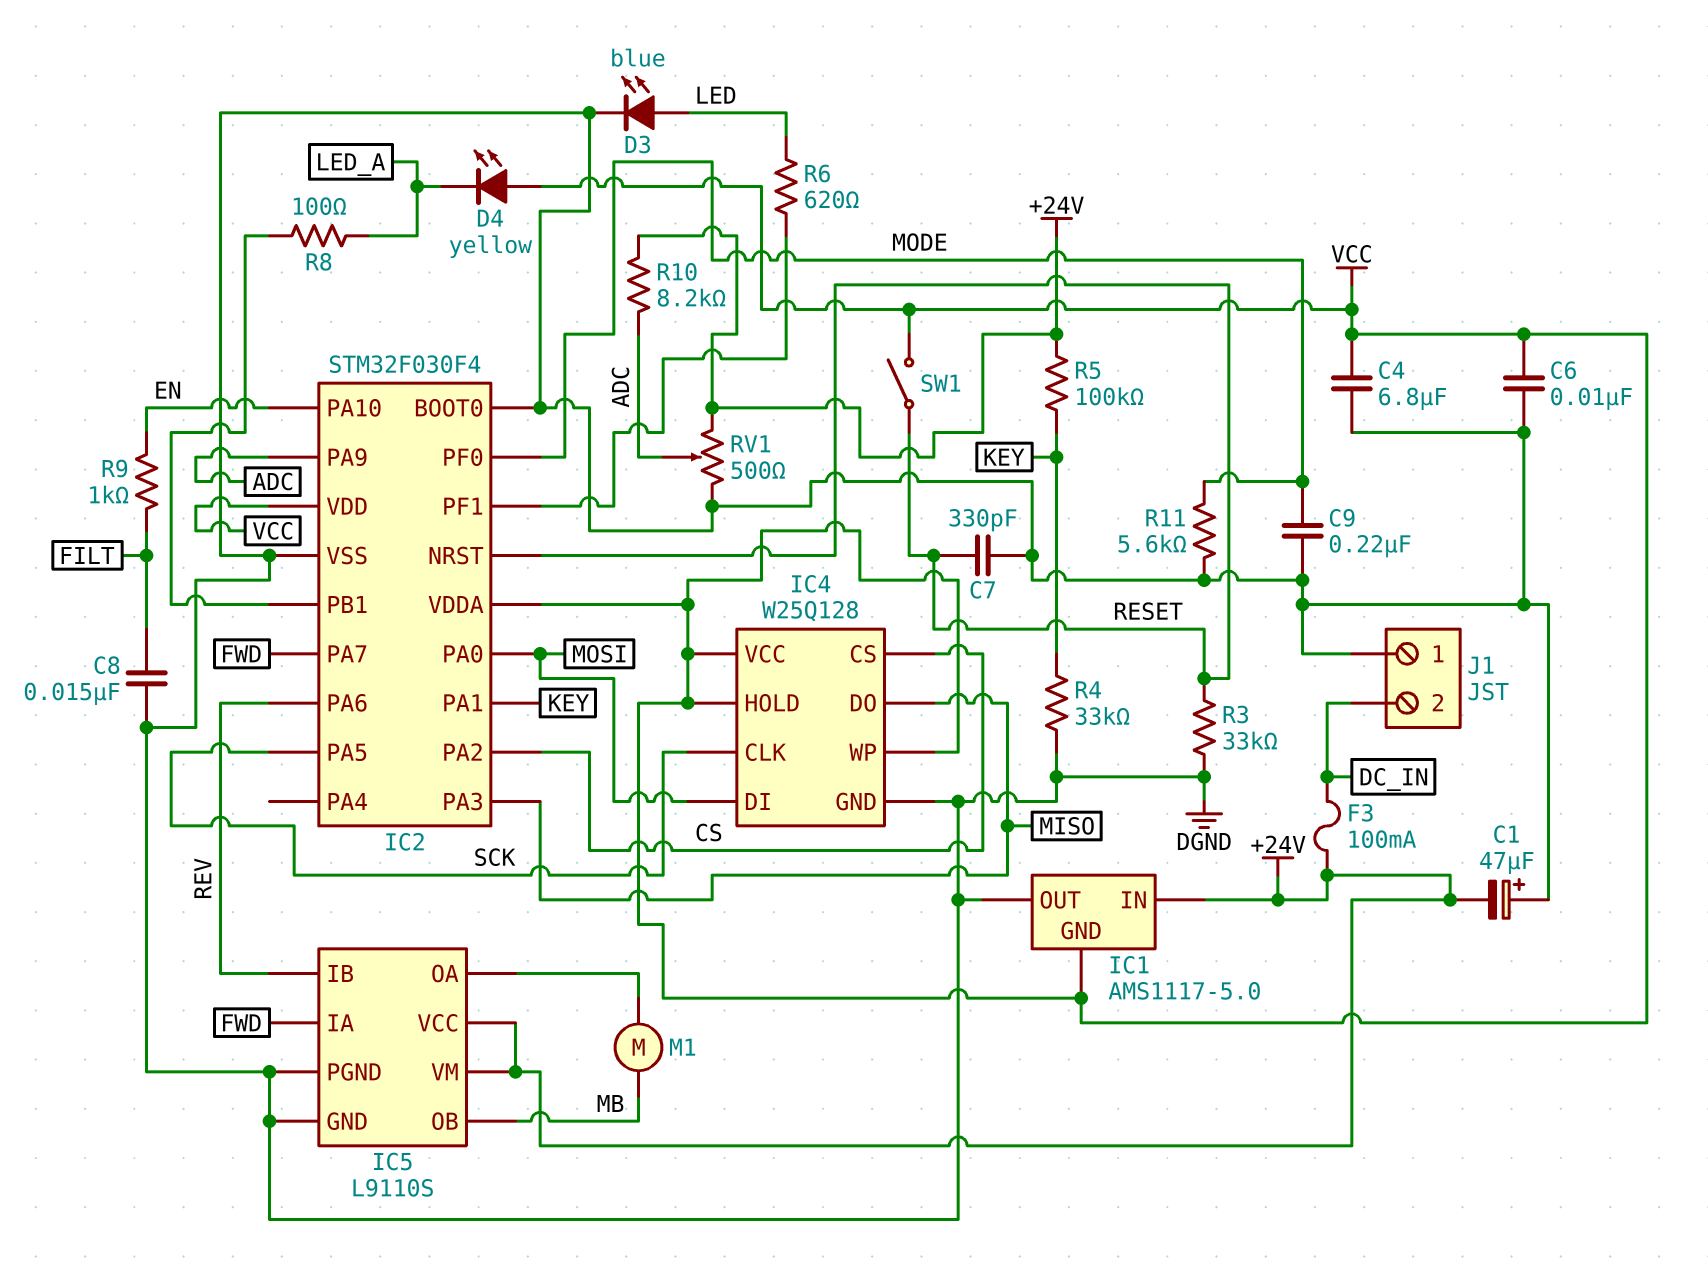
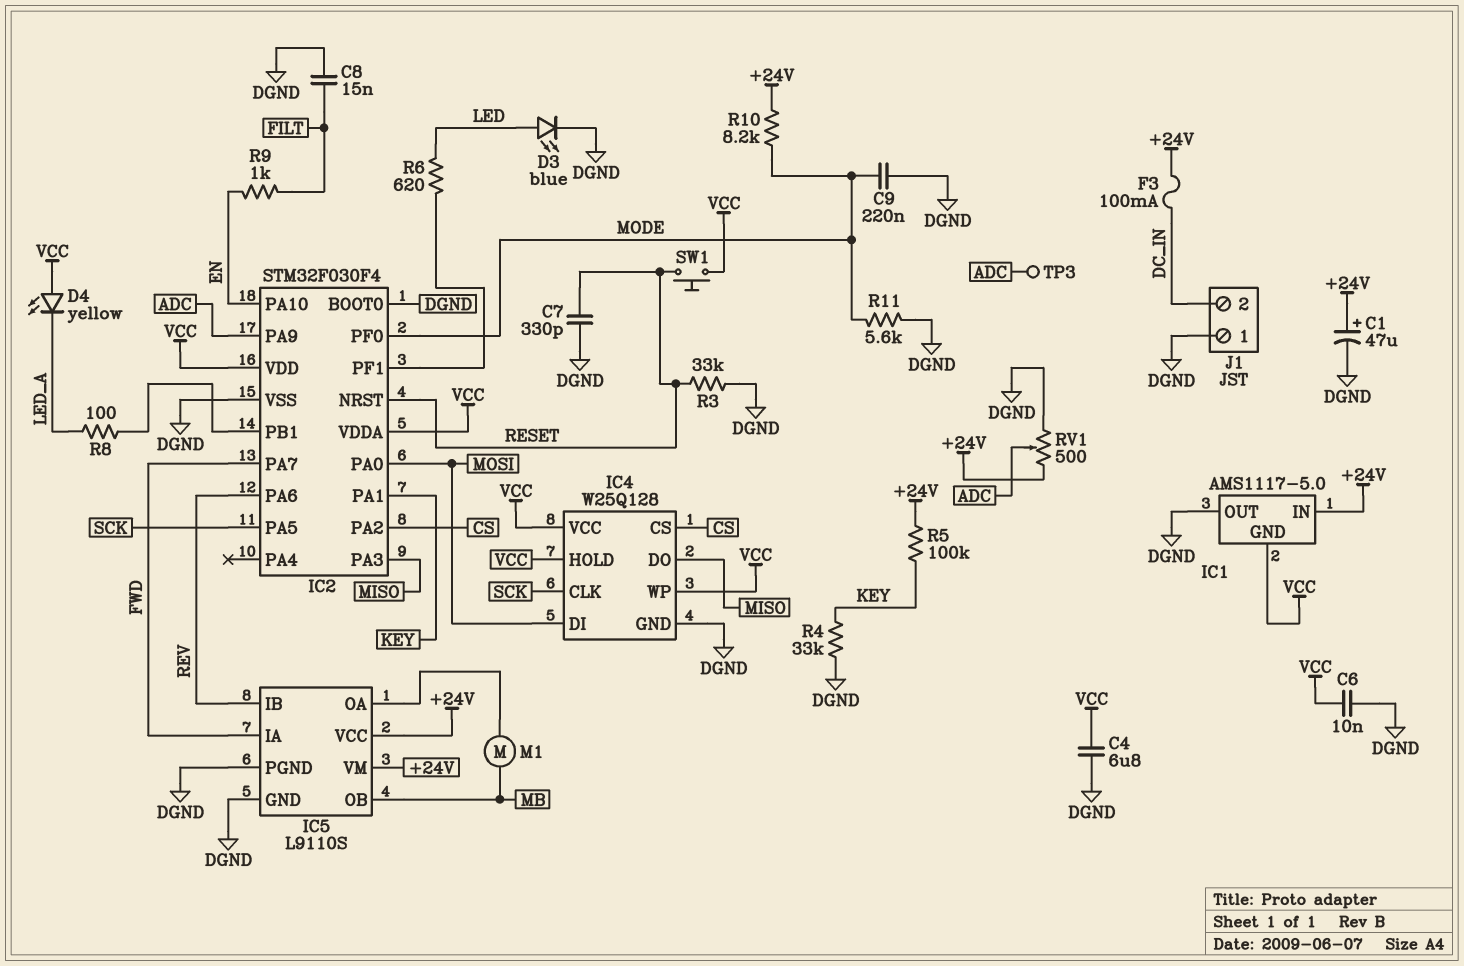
C1: 47uF (plus DGND, minus +24V) -> 47uF (plus +24V, minus DGND)
R10: 8.2k (+24V, ADC) -> 8.2k (+24V, MODE)
SW1: switch (RESET, VCC) -> button (RESET, VCC)
TP3: none -> test point (ADC)

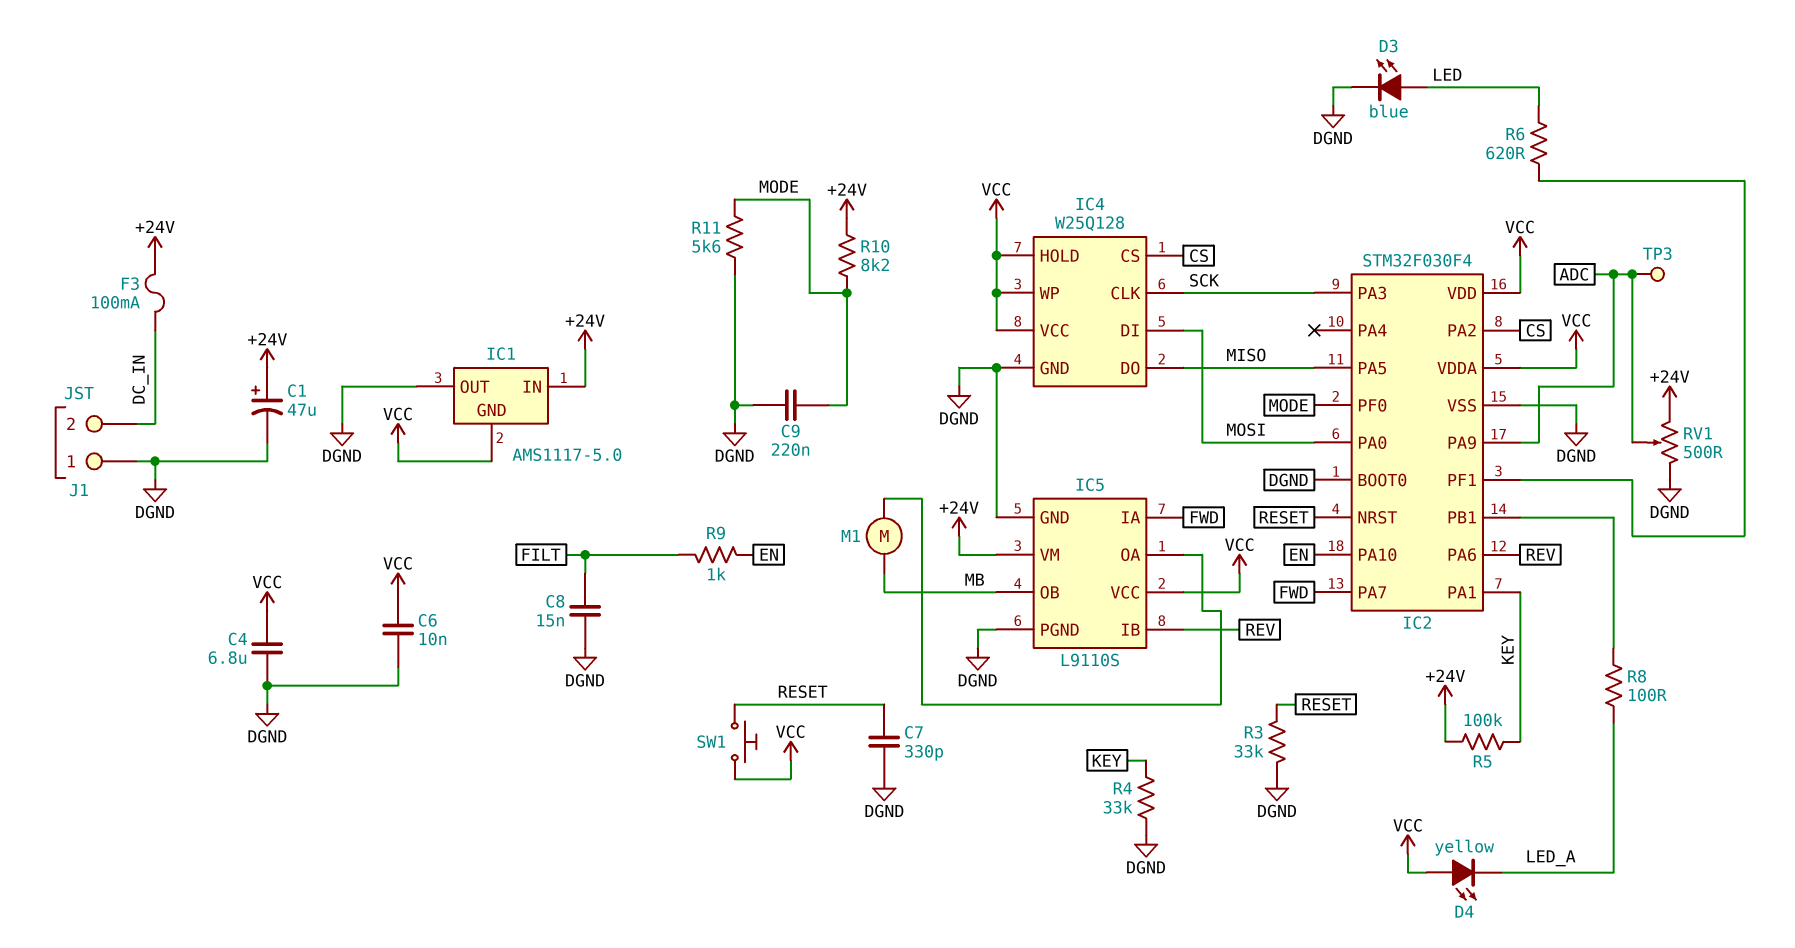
IC2 pin PA3: MISO -> SCK
IC2 pin PA5: SCK -> MISO
IC5 pin VCC: +24V -> VCC

